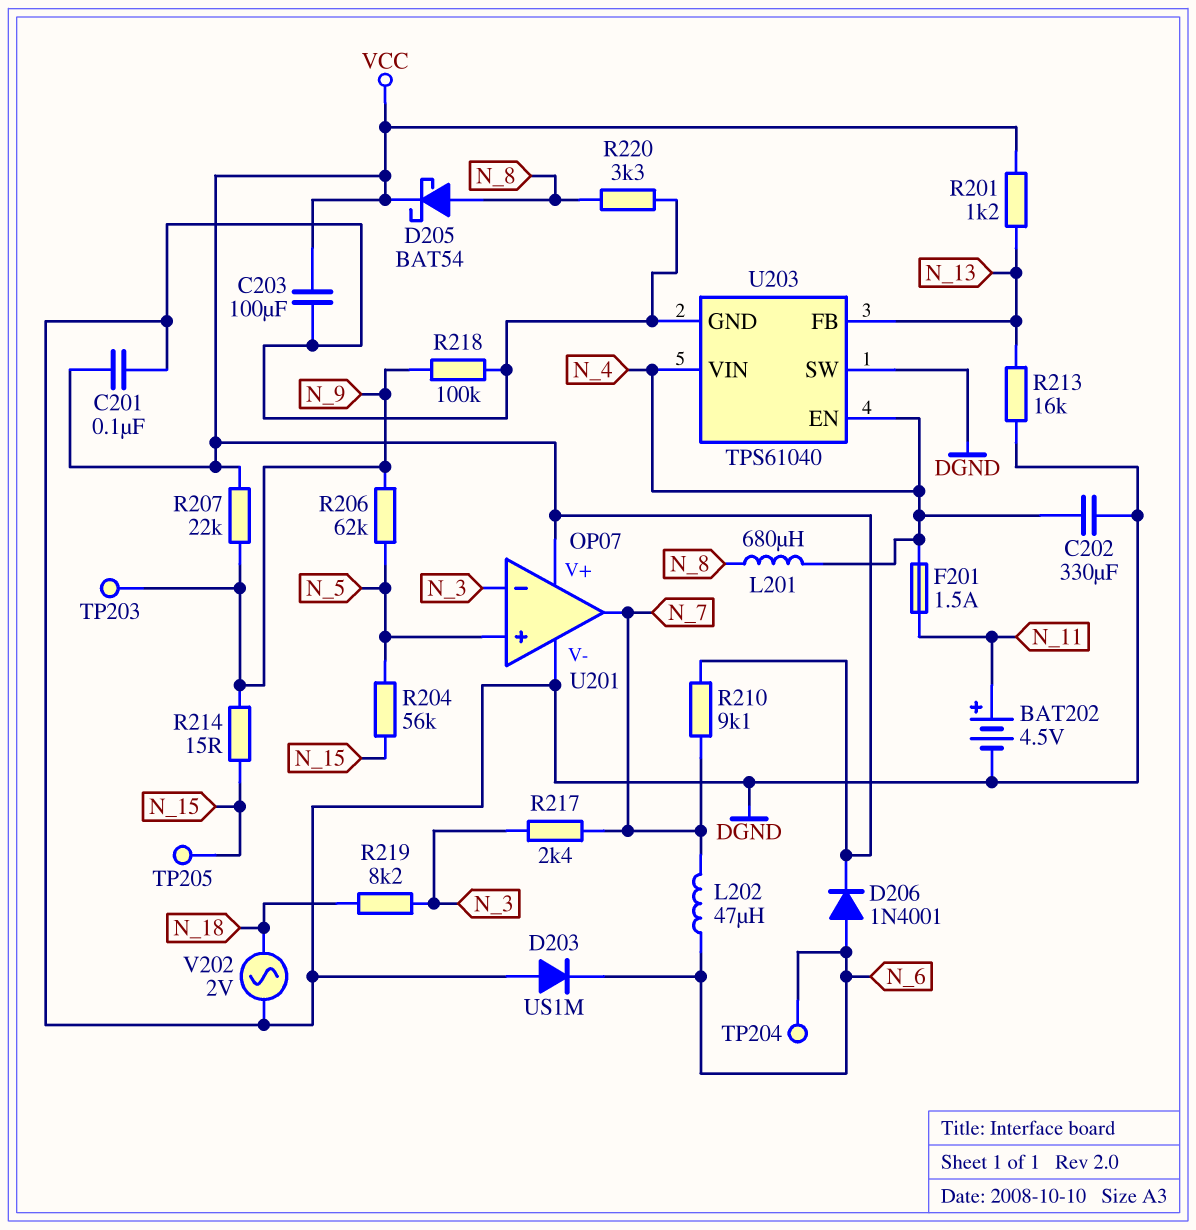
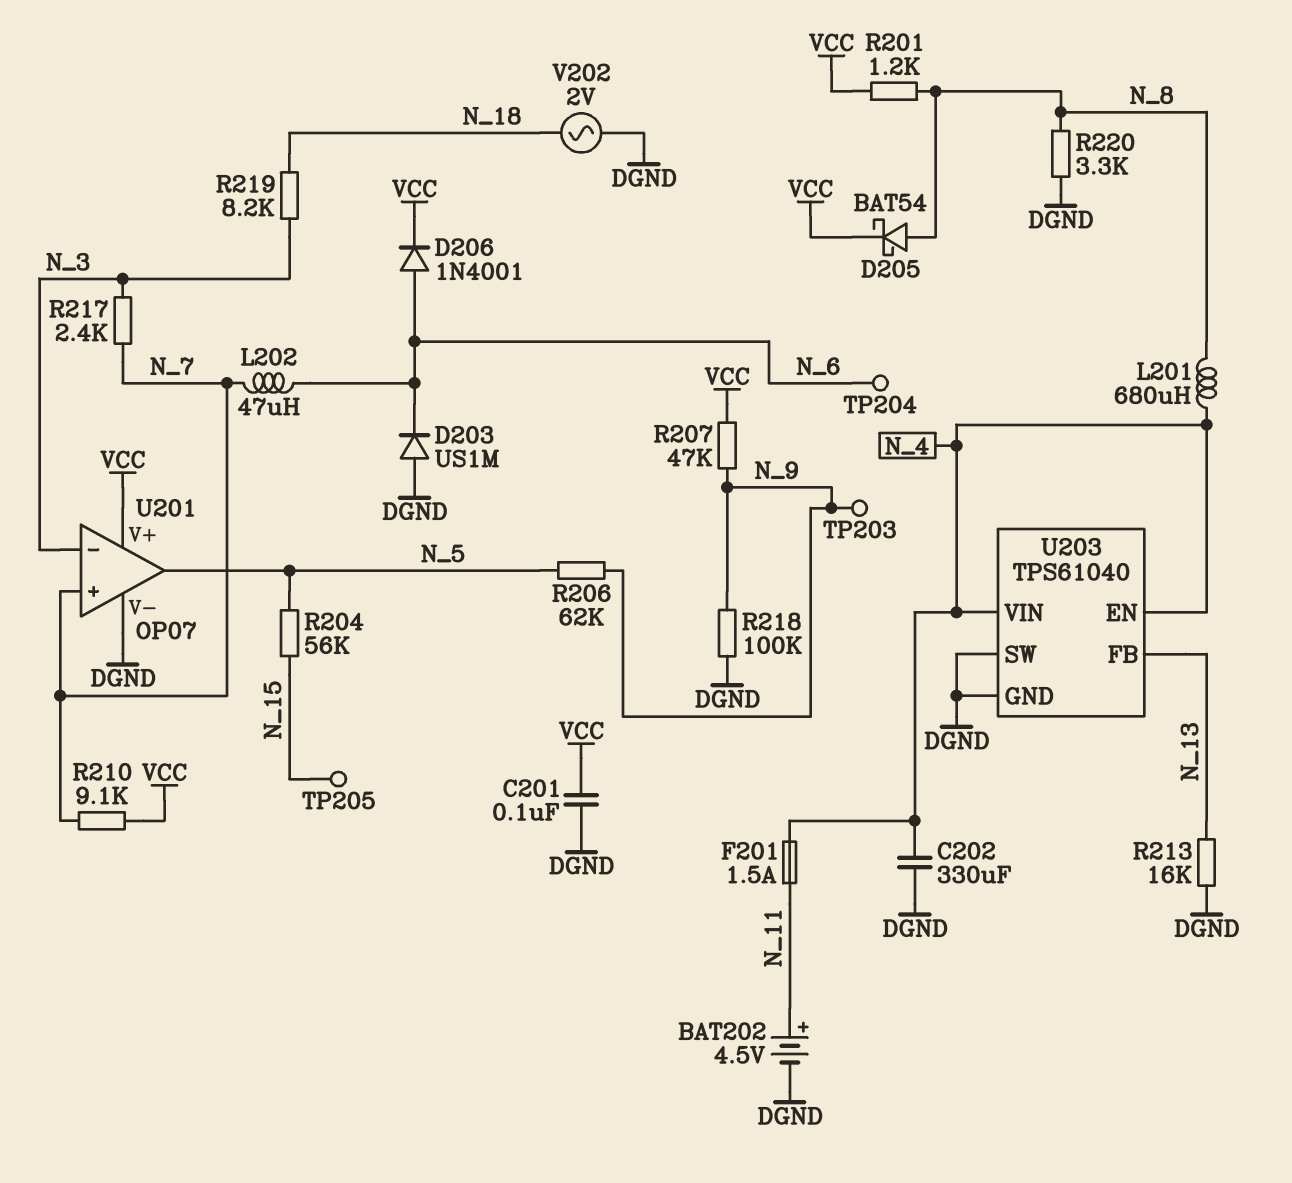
C203: 100uF (DGND, VCC) -> none
R201: 1.2k (N_13, VCC) -> 1.2k (N_8, VCC)
R207: 22k (N_9, VCC) -> 47k (N_9, VCC)
R214: 15 (N_9, N_15) -> none
U201 pin in+: N_5 -> N_7
U201 pin out: N_7 -> N_5

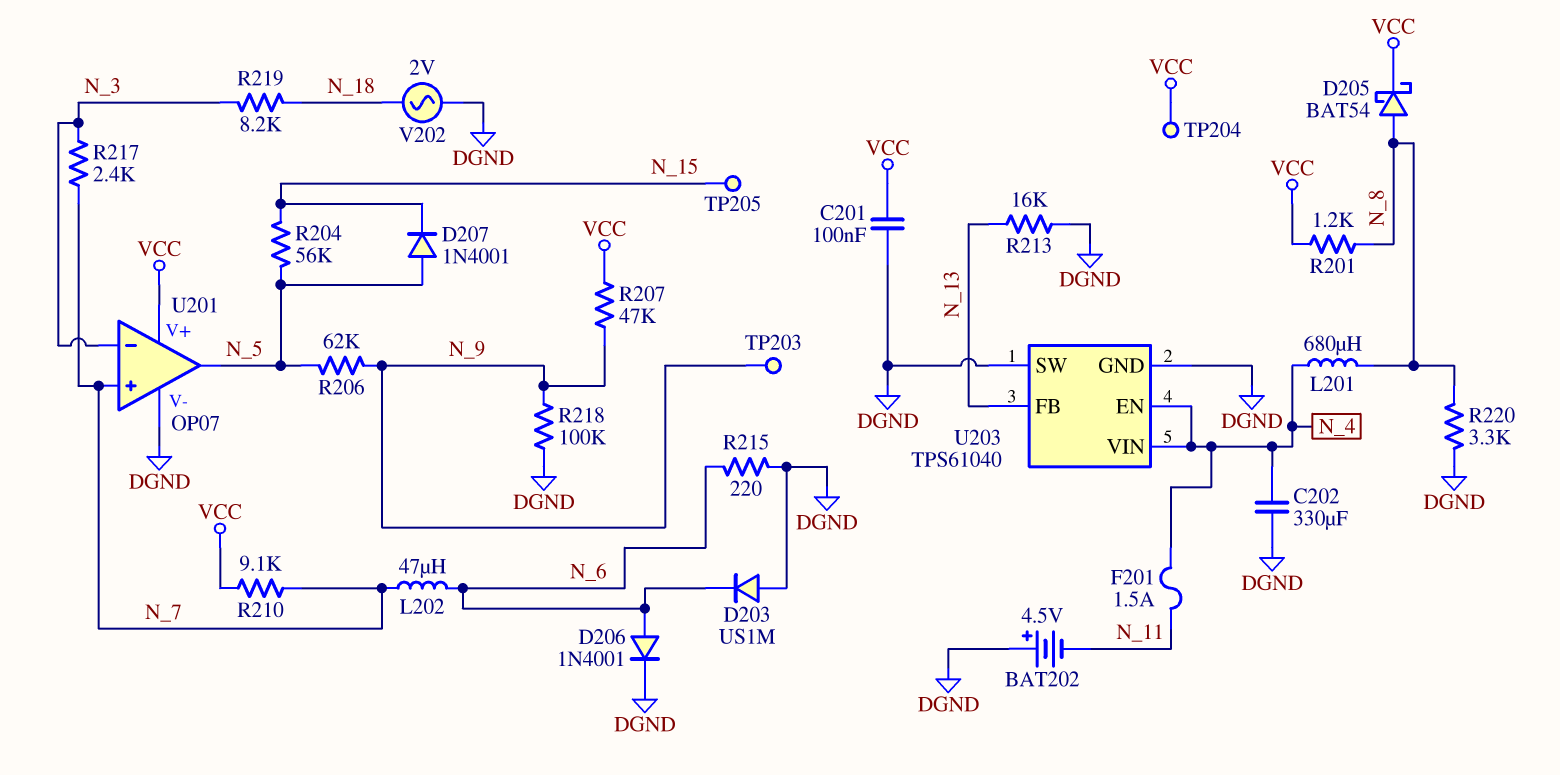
BAT202: 4.5V (plus N_11, minus DGND) -> 4.5V (plus DGND, minus N_11)
D206: diode 1N4001 (A N_6, K VCC) -> diode 1N4001 (A N_6, K DGND)
D207: none -> diode 1N4001 (A N_5, K N_15)
R215: none -> 220 (DGND, N_6)
TP204: test point (N_6) -> test point (VCC)

